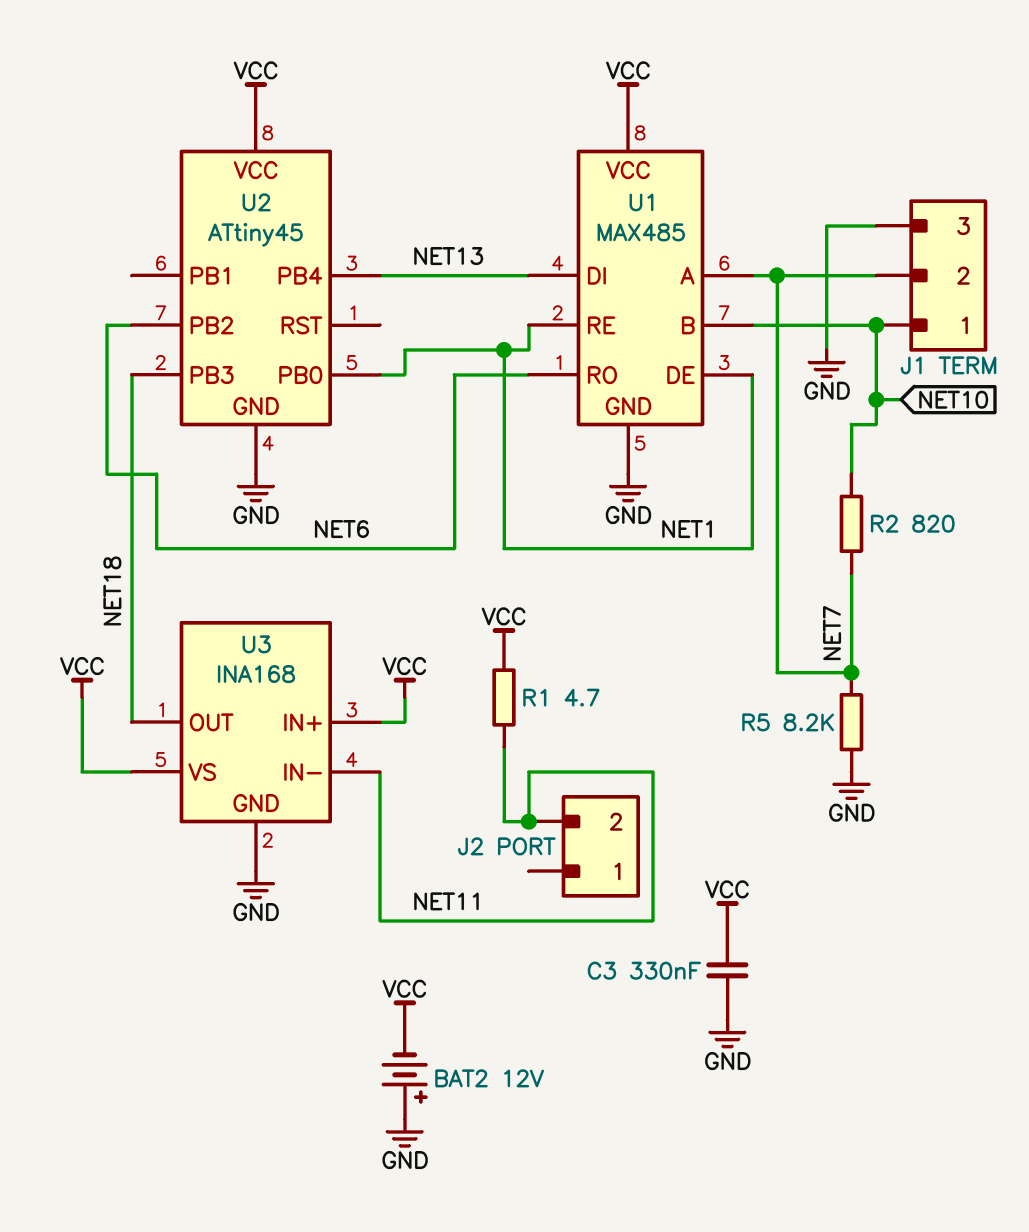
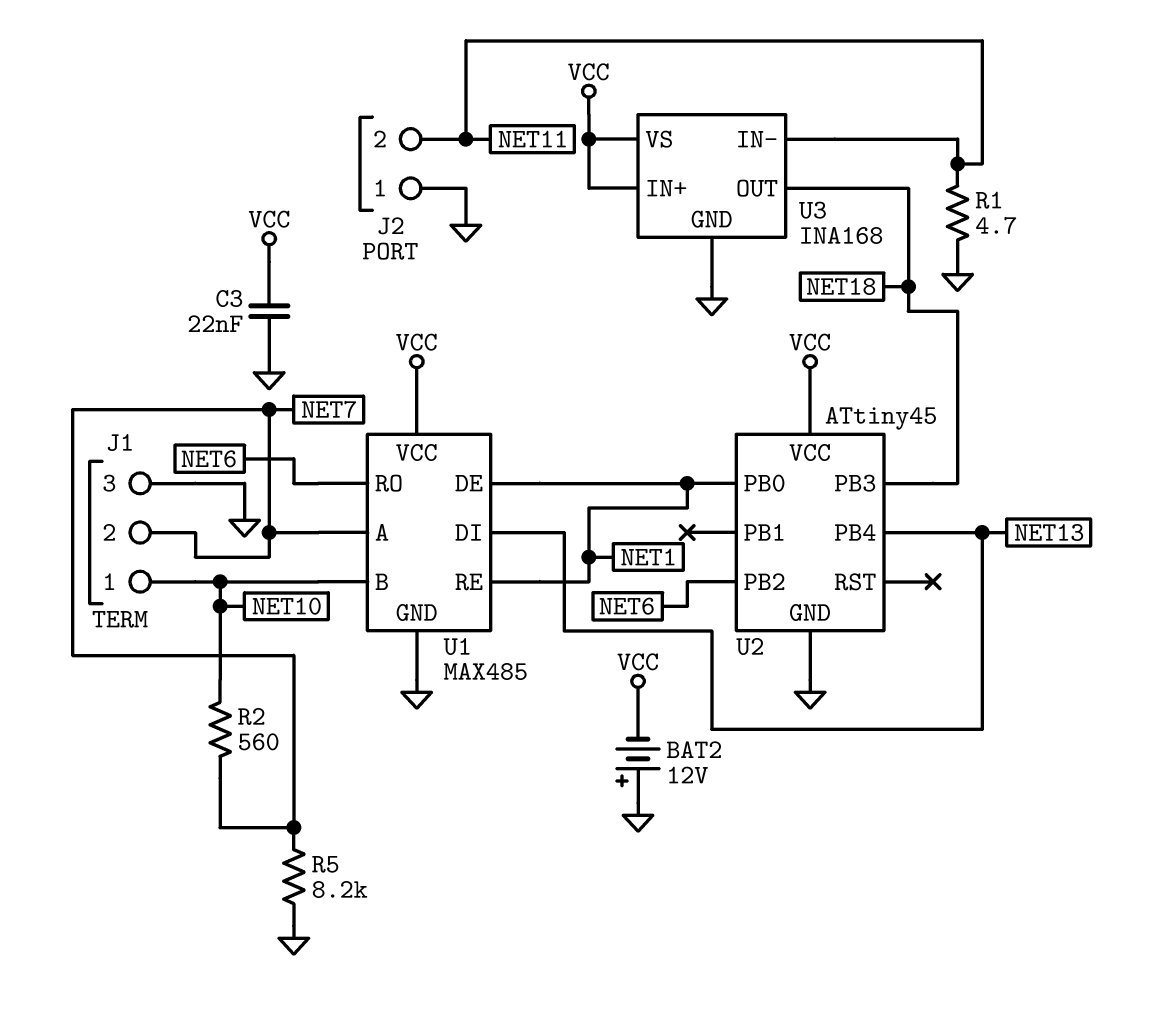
C3: 330nF (GND, VCC) -> 22nF (GND, VCC)
J2 pin 1: none -> GND
R1: 4.7 (NET11, VCC) -> 4.7 (GND, NET11)
R2: 820 (NET7, NET10) -> 560 (NET7, NET10)

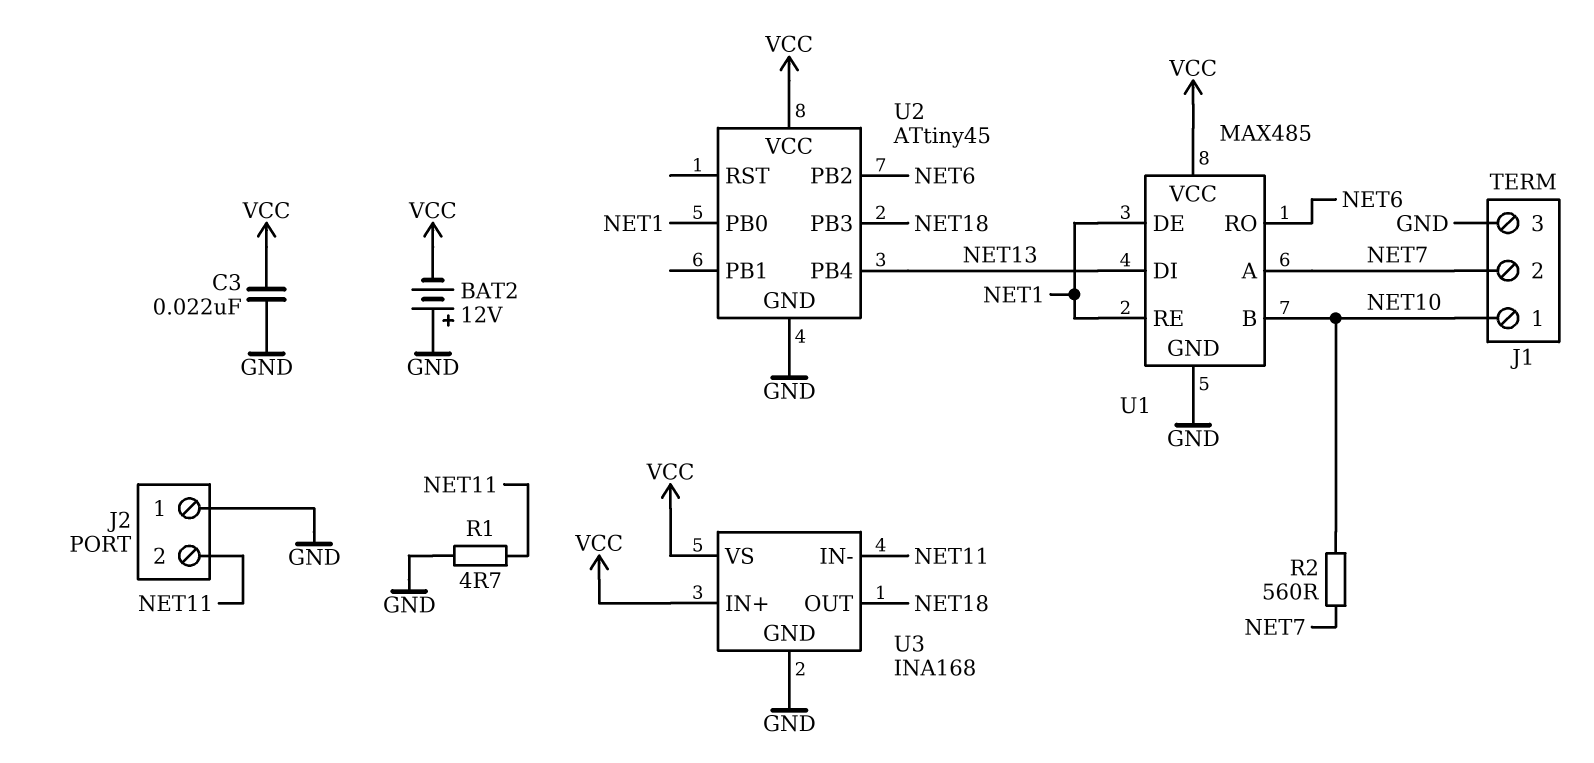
R5: 8.2k (GND, NET7) -> none

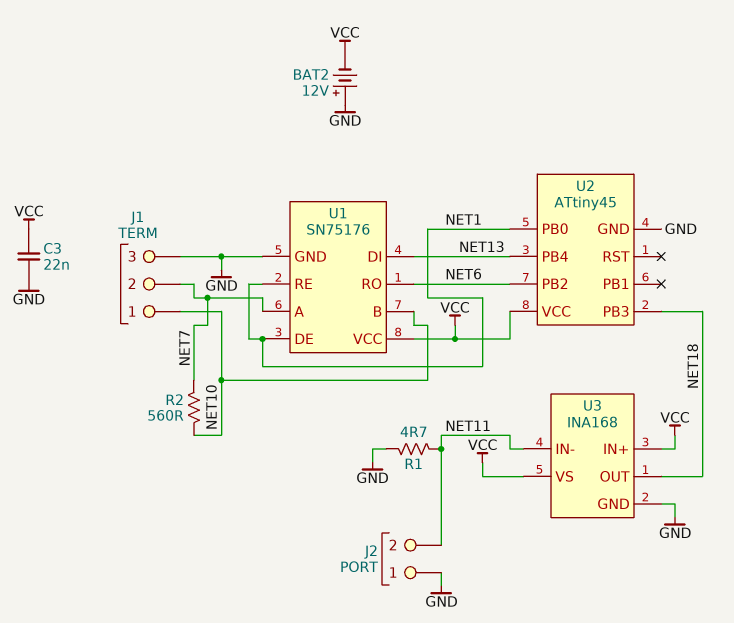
U1: MAX485 -> SN75176

